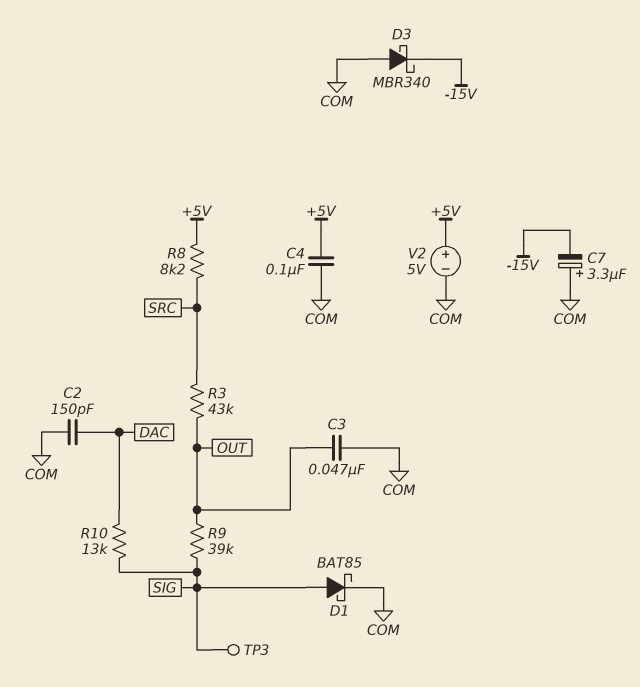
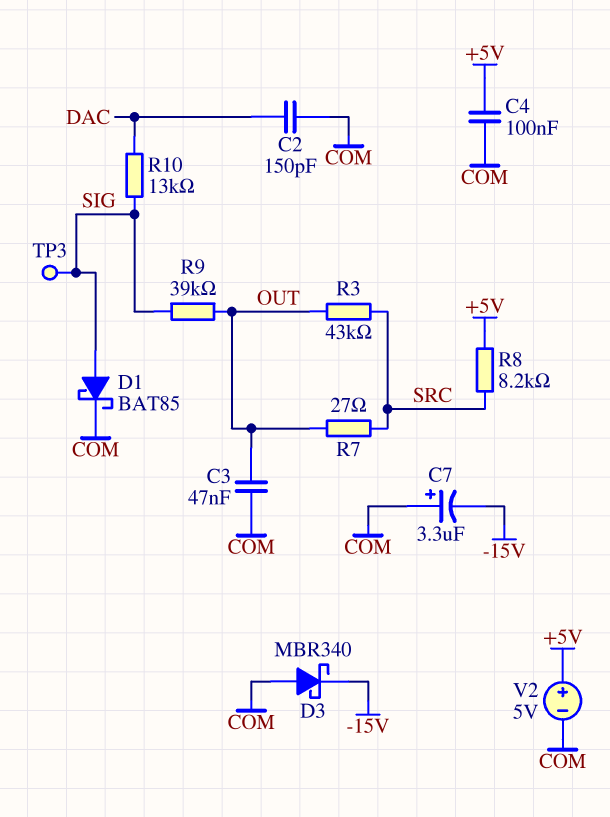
R7: none -> 27 (OUT, SRC)

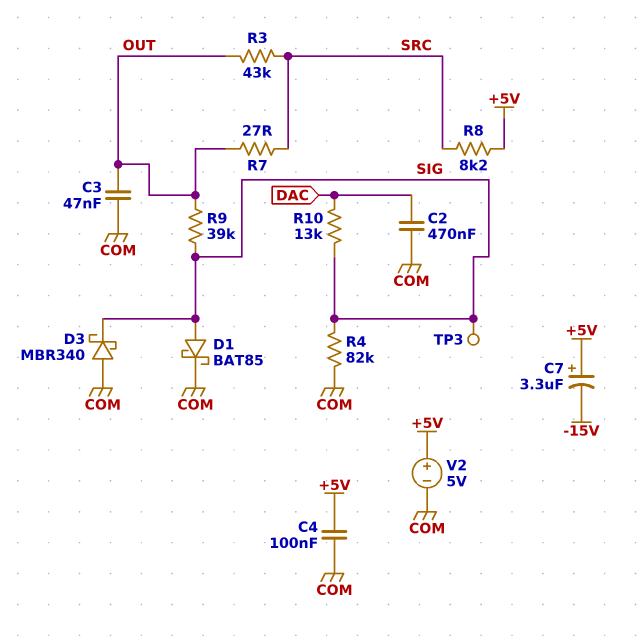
C2: 150pF (COM, DAC) -> 470nF (COM, DAC)
C7: 3.3uF (plus COM, minus -15V) -> 3.3uF (plus +5V, minus -15V)
D3: schottky MBR340 (A COM, K -15V) -> schottky MBR340 (A COM, K SIG)
R4: none -> 82k (COM, SIG)

